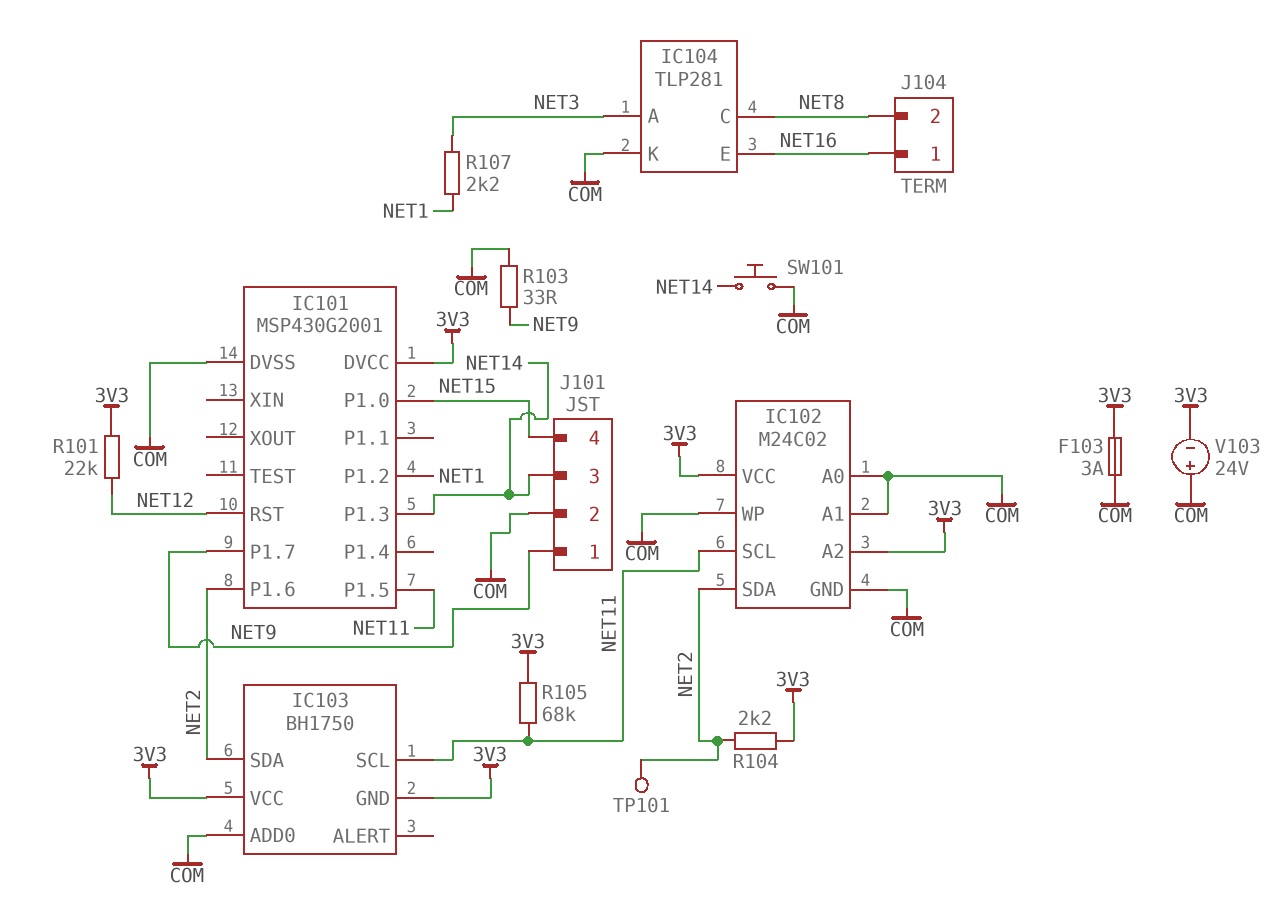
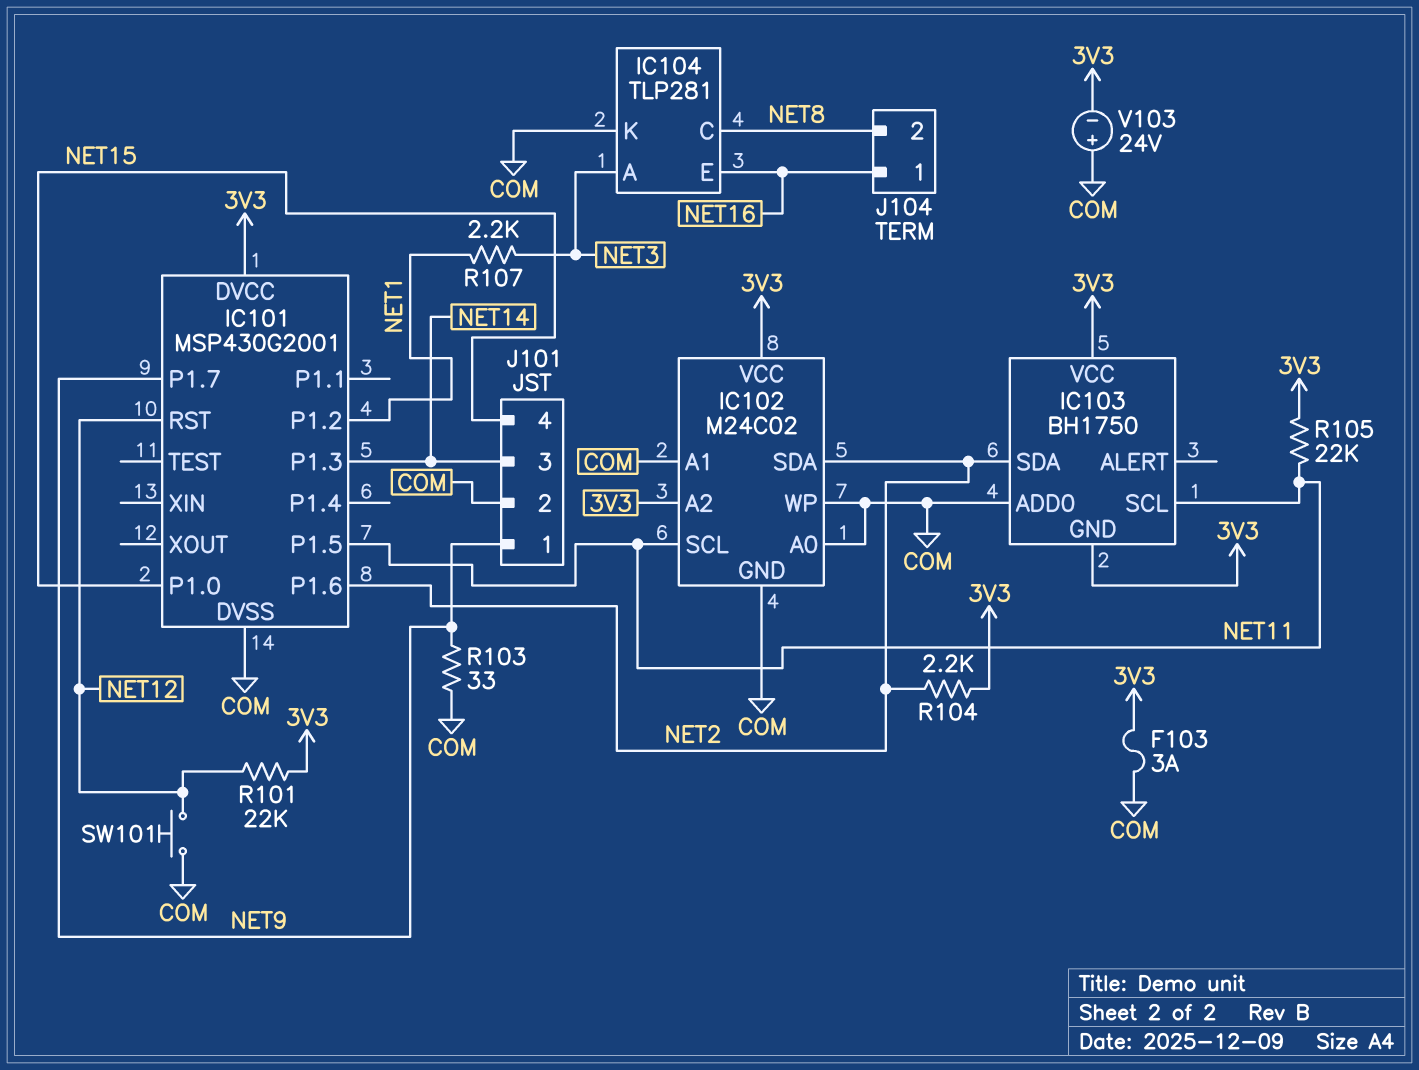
R105: 68k (3V3, NET11) -> 22k (3V3, NET11)
SW101: button (COM, NET14) -> button (COM, NET12)
TP101: test point (NET2) -> none

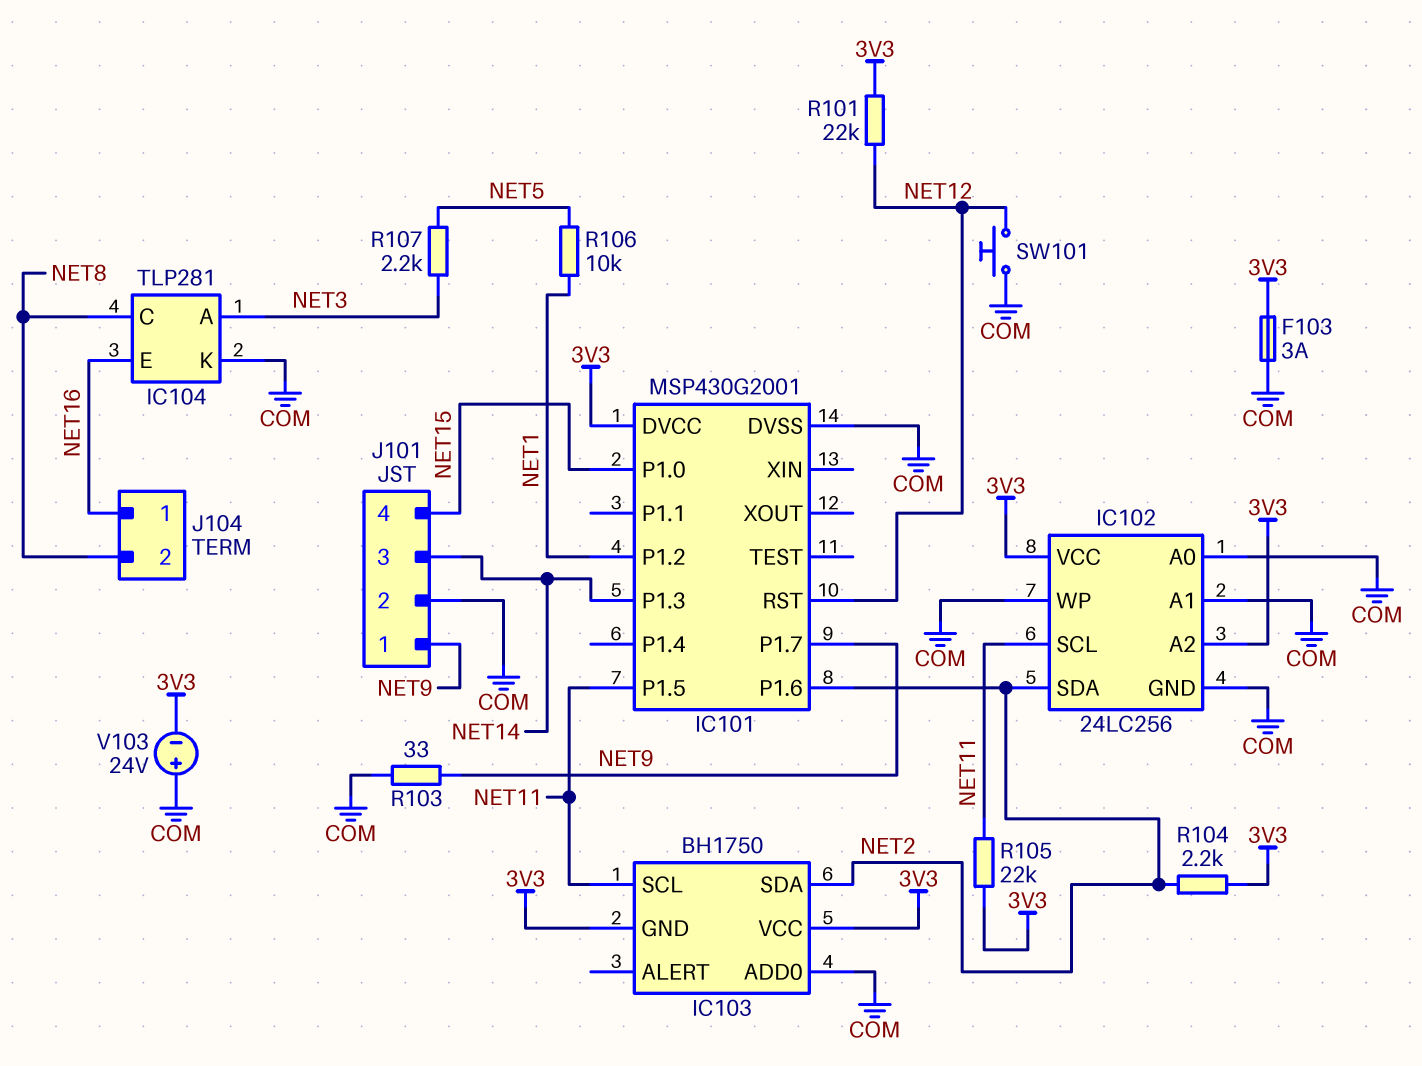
IC102: M24C02 -> 24LC256
R106: none -> 10k (NET1, NET5)
R107: 2.2k (NET1, NET3) -> 2.2k (NET3, NET5)

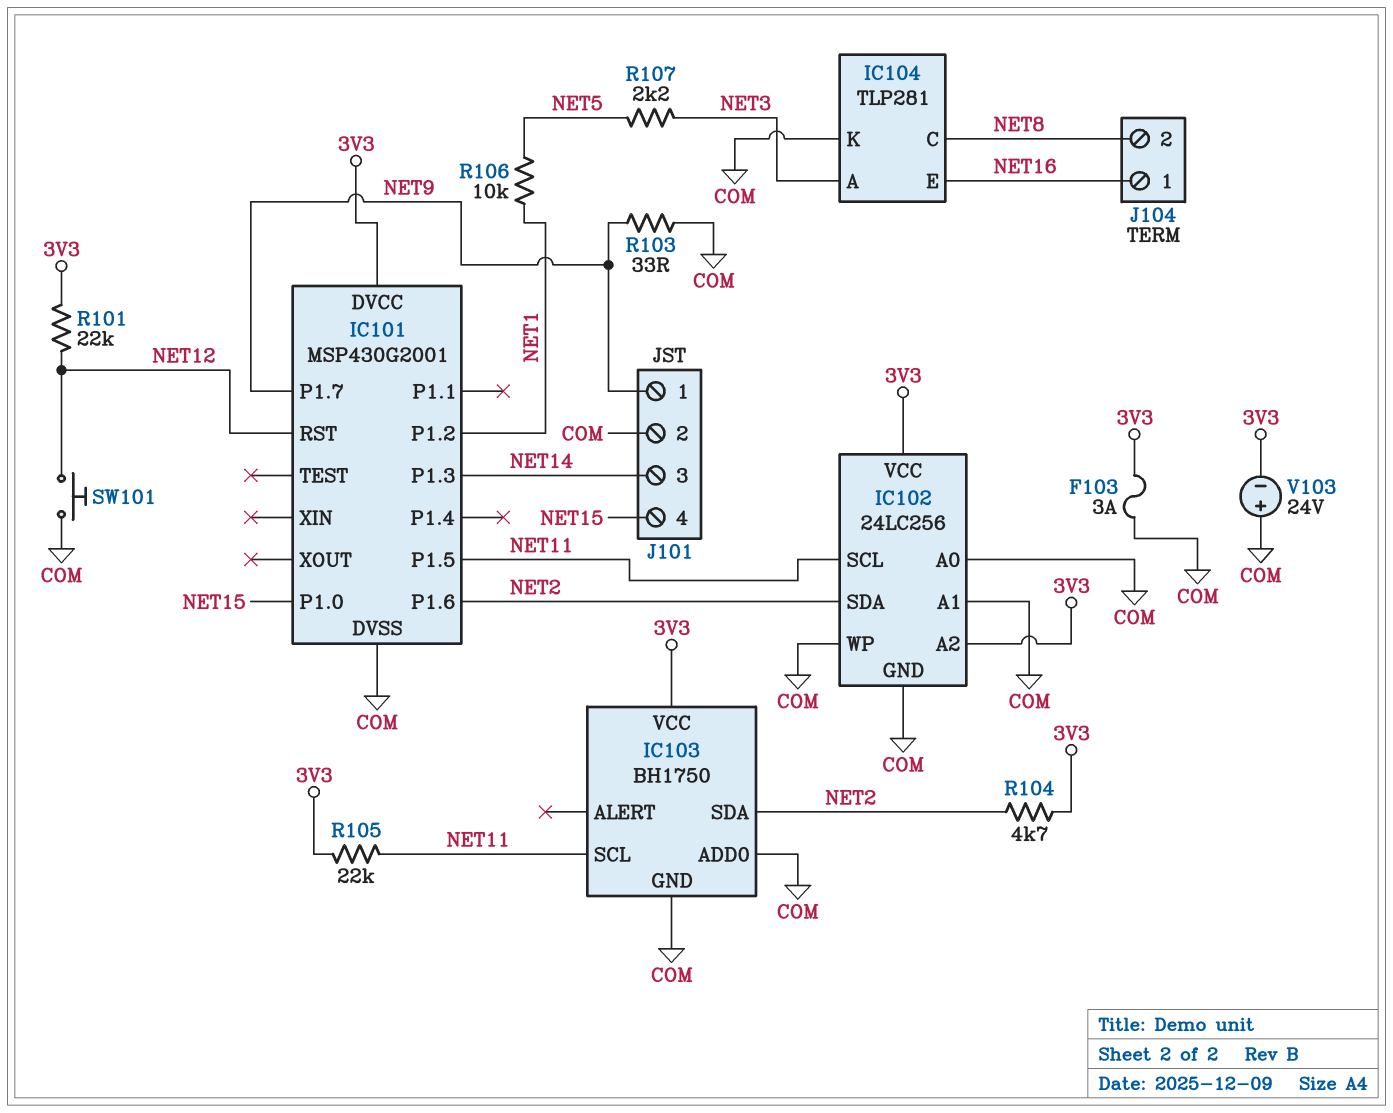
IC103 pin GND: 3V3 -> COM
R104: 2.2k (3V3, NET2) -> 4.7k (3V3, NET2)

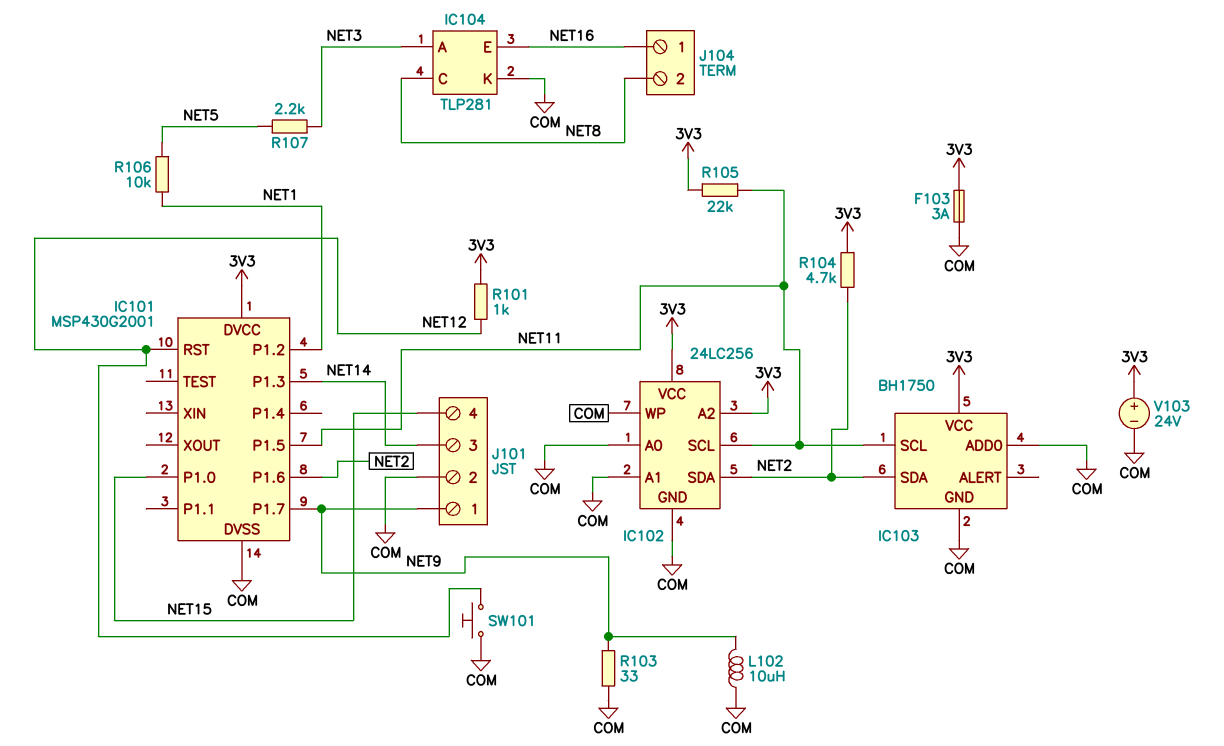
L102: none -> 10uH (COM, NET9)
R101: 22k (3V3, NET12) -> 1k (3V3, NET12)
V103: 24V (plus COM, minus 3V3) -> 24V (plus 3V3, minus COM)

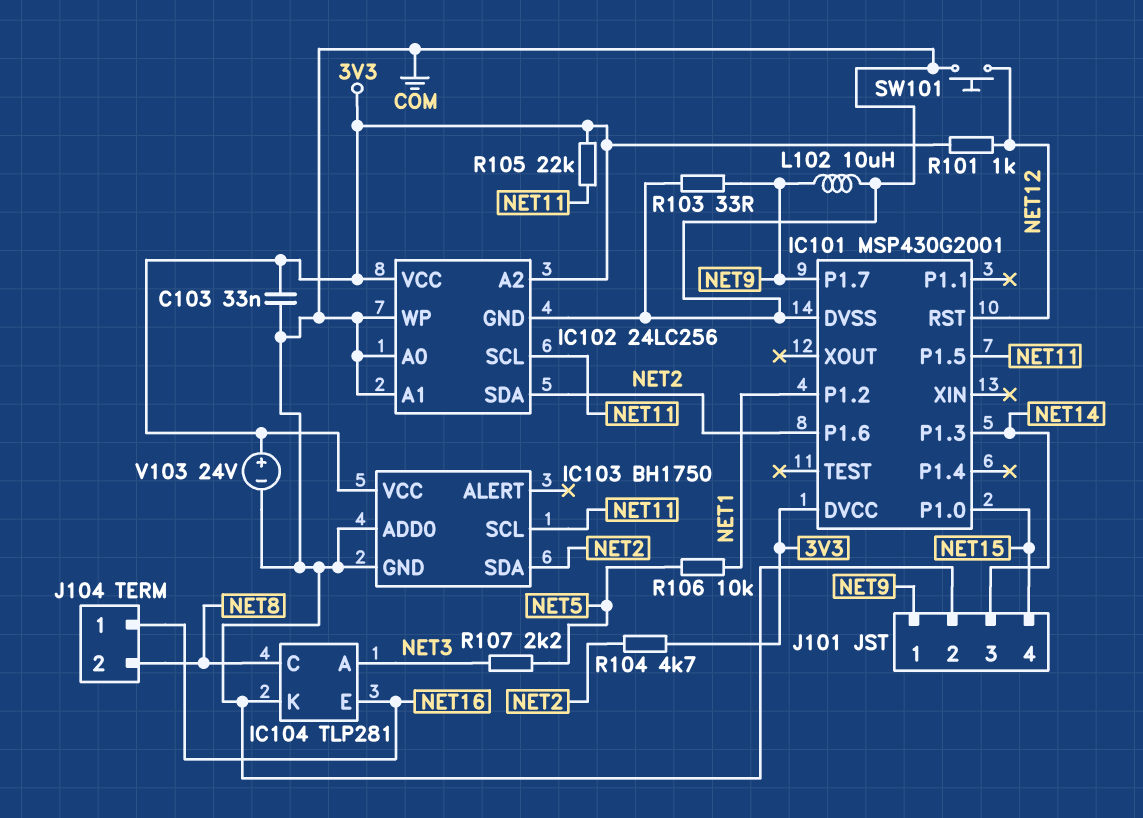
C103: none -> 33nF (3V3, COM)
F103: 3A (3V3, COM) -> none

